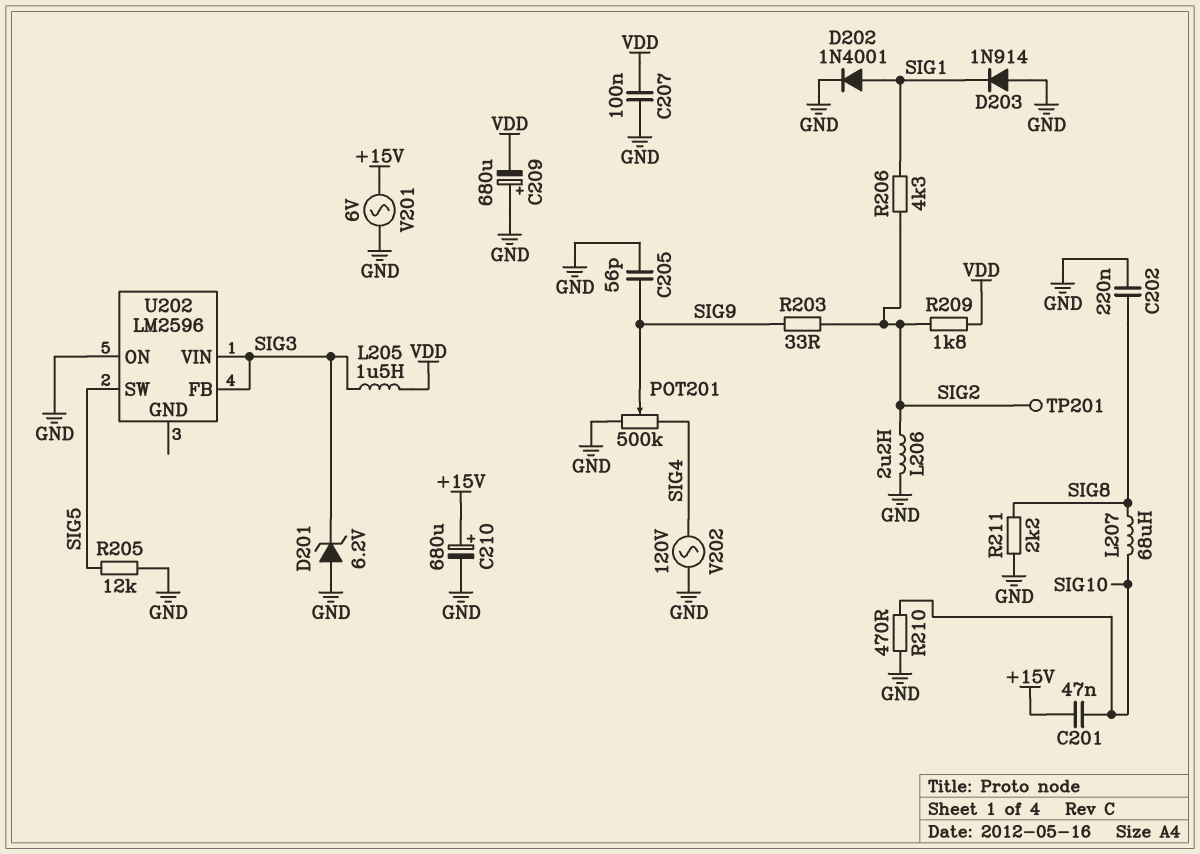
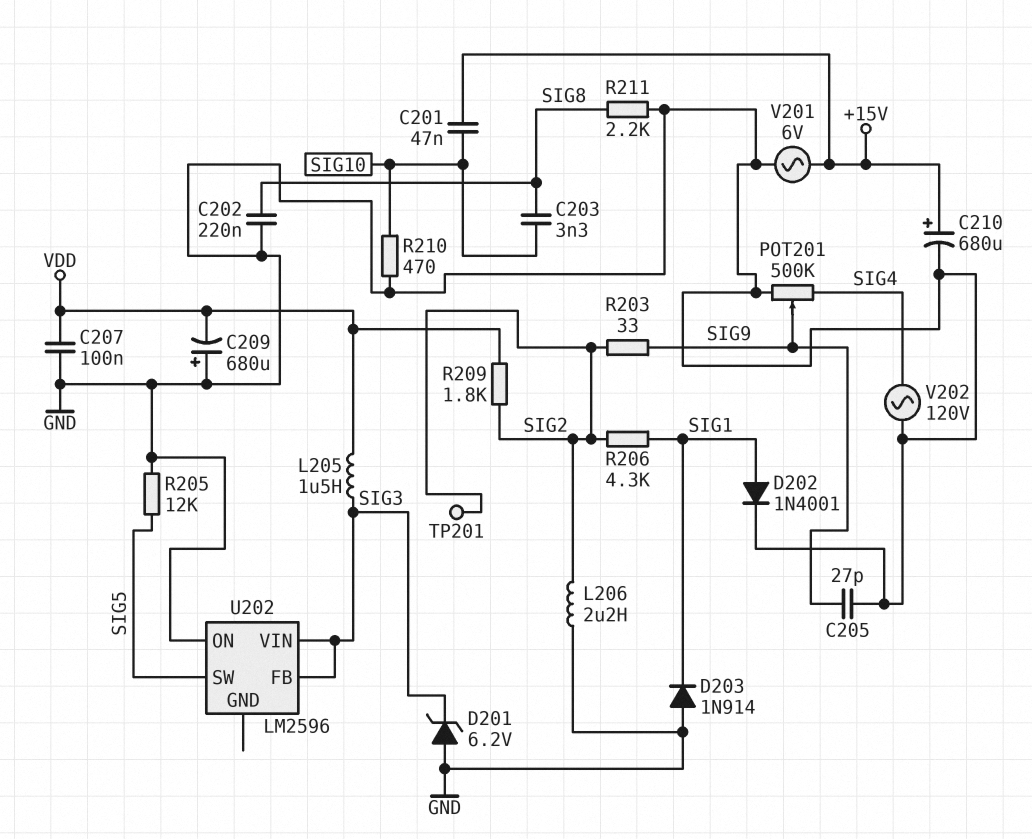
C203: none -> 3.3nF (SIG8, SIG10)
C205: 56pF (GND, SIG9) -> 27pF (GND, SIG9)
L207: 68uH (SIG8, SIG10) -> none

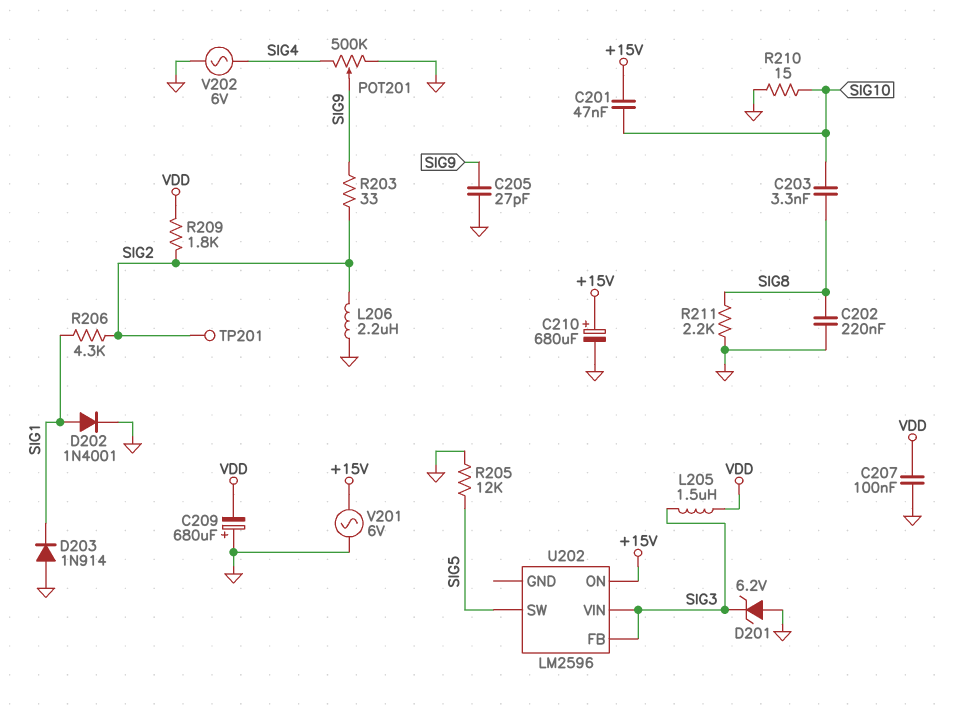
R210: 470 (GND, SIG10) -> 15 (GND, SIG10)
U202 pin ON: GND -> +15V
V202: AC 120V (GND, SIG4) -> AC 6V (GND, SIG4)

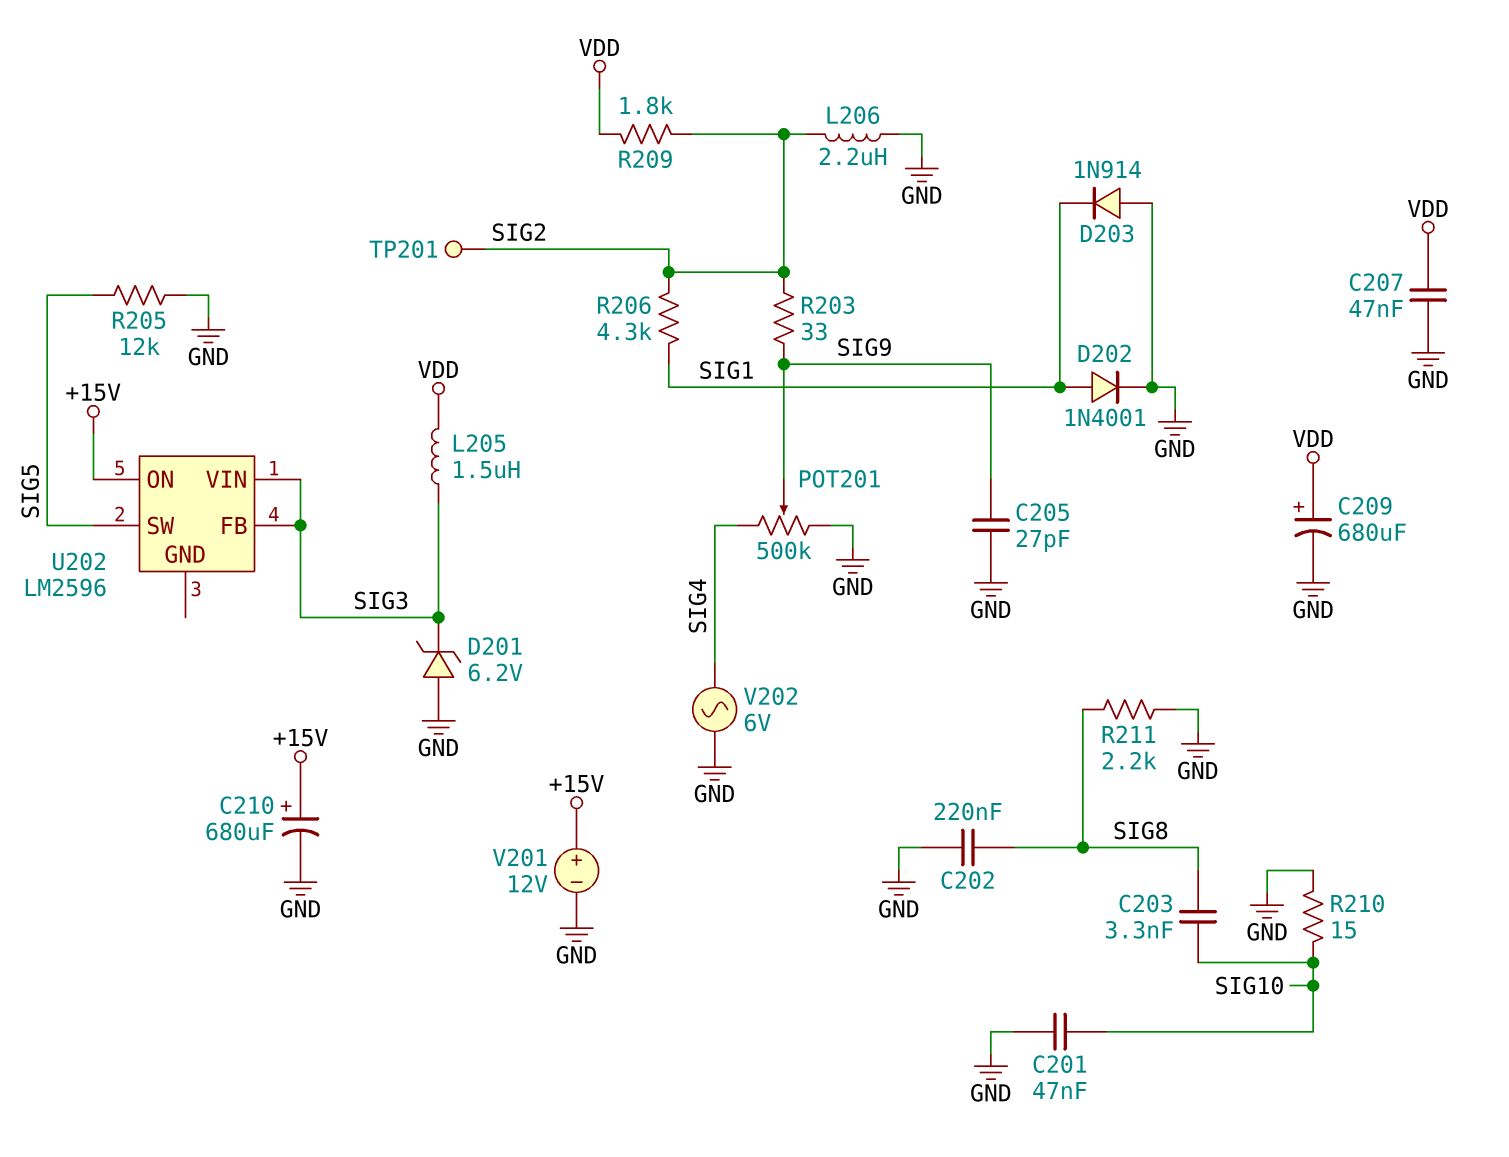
C201: 47nF (+15V, SIG10) -> 47nF (GND, SIG10)
C207: 100nF (GND, VDD) -> 47nF (GND, VDD)
C209: 680uF (plus GND, minus VDD) -> 680uF (plus VDD, minus GND)
V201: AC 6V (+15V, GND) -> 12V (plus +15V, minus GND)

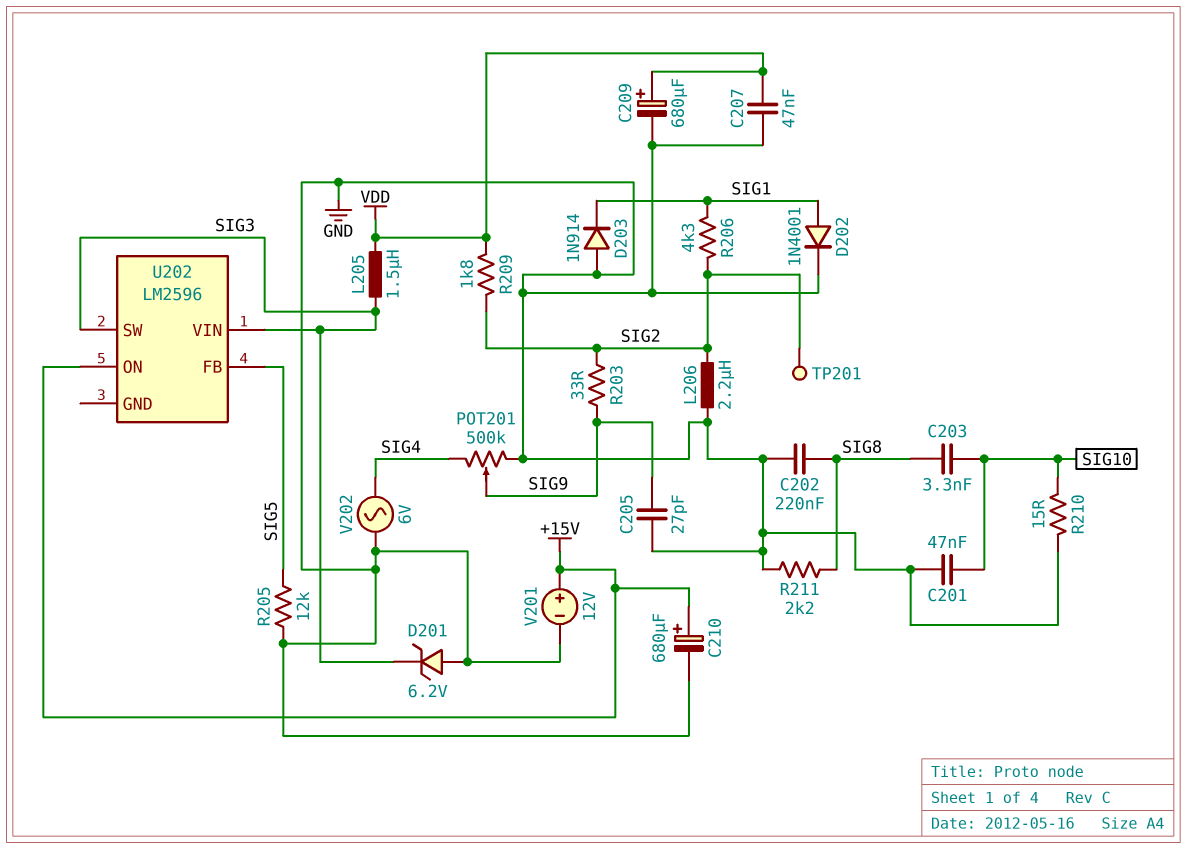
U202 pin FB: SIG3 -> SIG5
U202 pin SW: SIG5 -> SIG3

